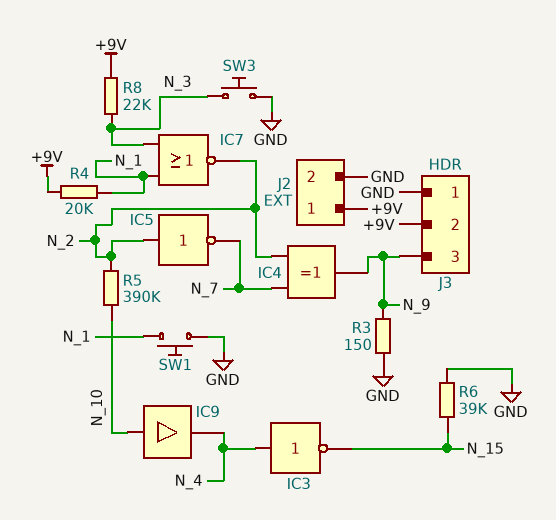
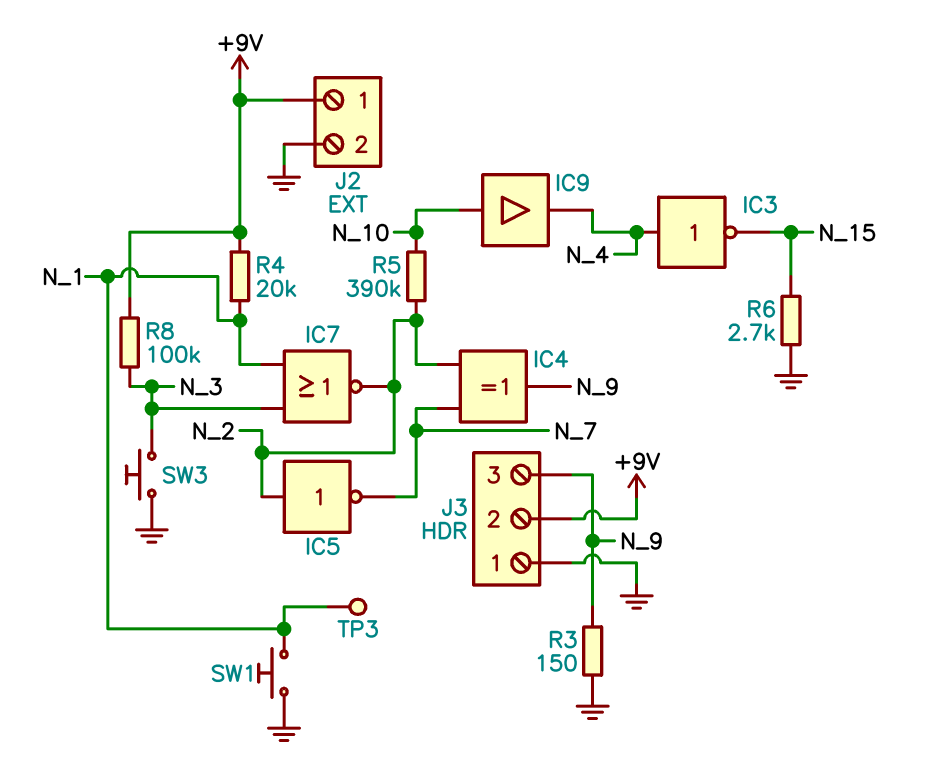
R6: 39k (GND, N_15) -> 2.7k (GND, N_15)
R8: 22k (+9V, N_3) -> 100k (+9V, N_3)
TP3: none -> test point (N_1)

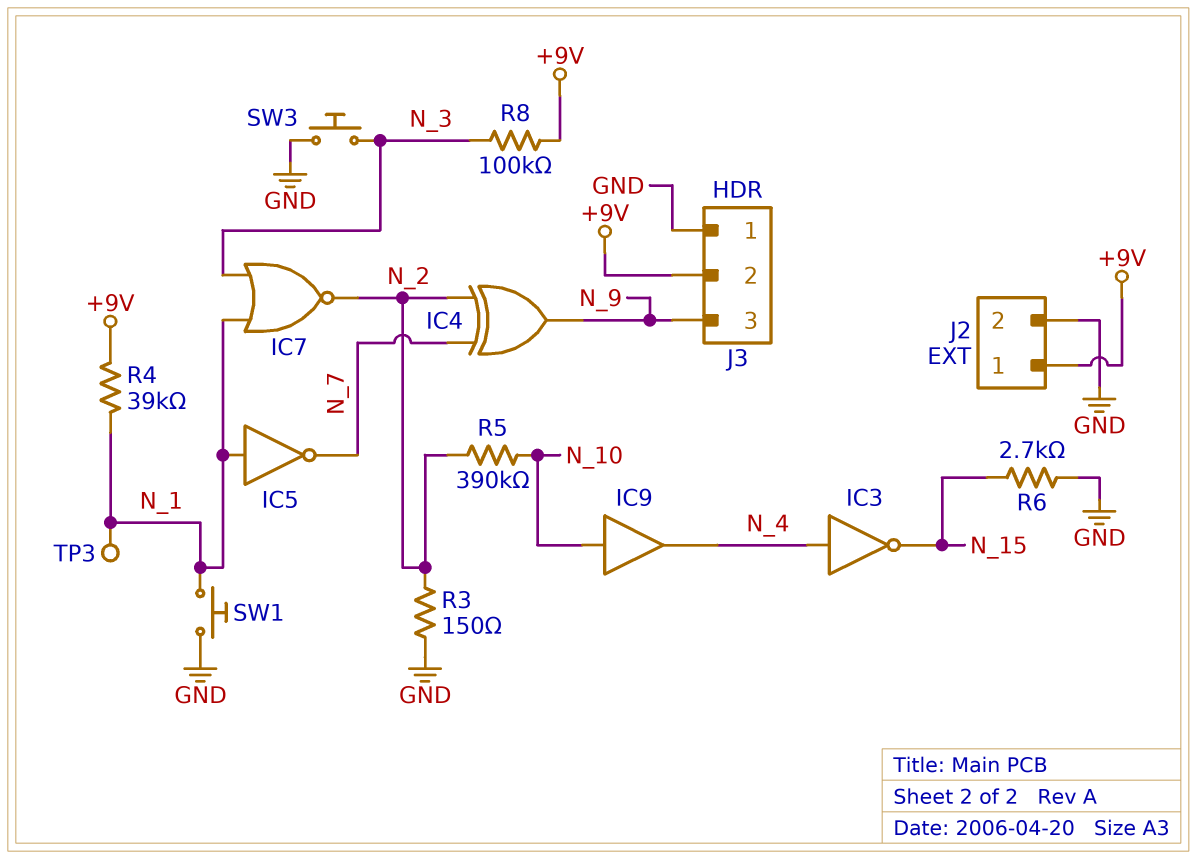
IC5: NOT (in N_2, out N_7) -> NOT (in N_1, out N_7)
R3: 150 (GND, N_9) -> 150 (GND, N_2)
R4: 20k (+9V, N_1) -> 39k (+9V, N_1)

